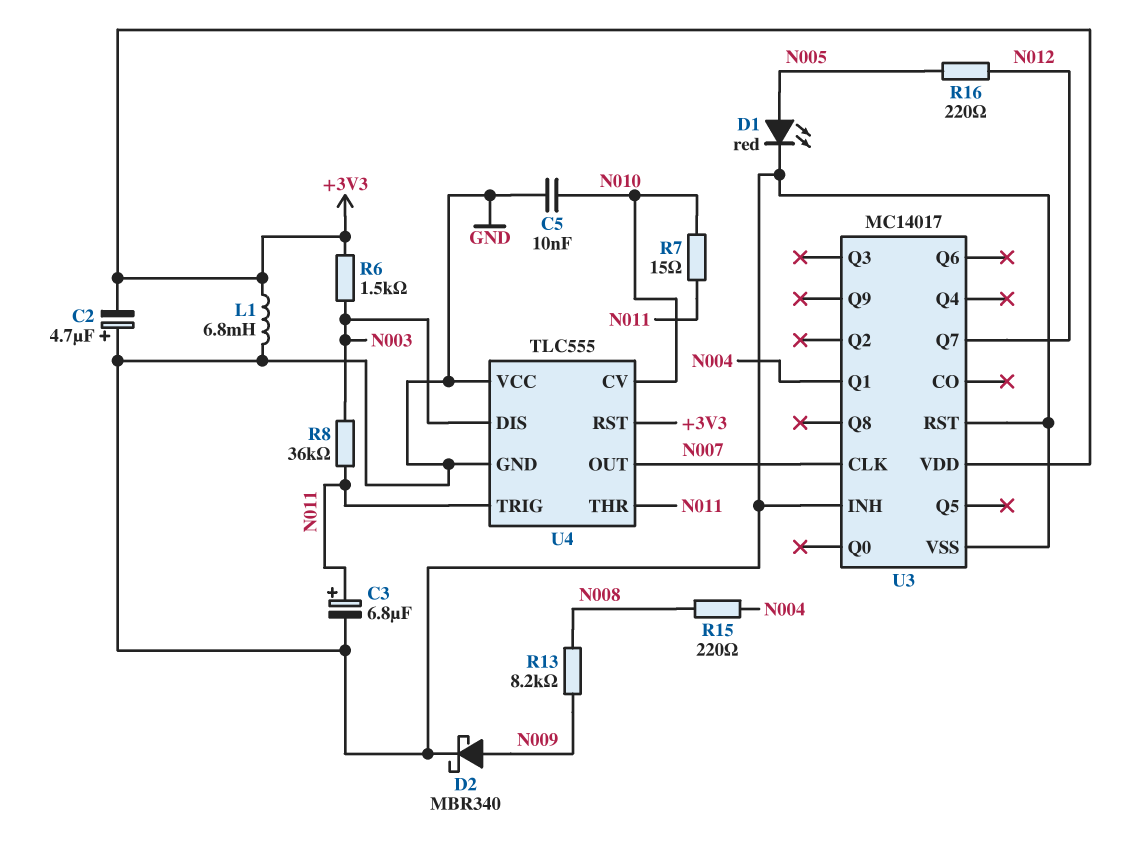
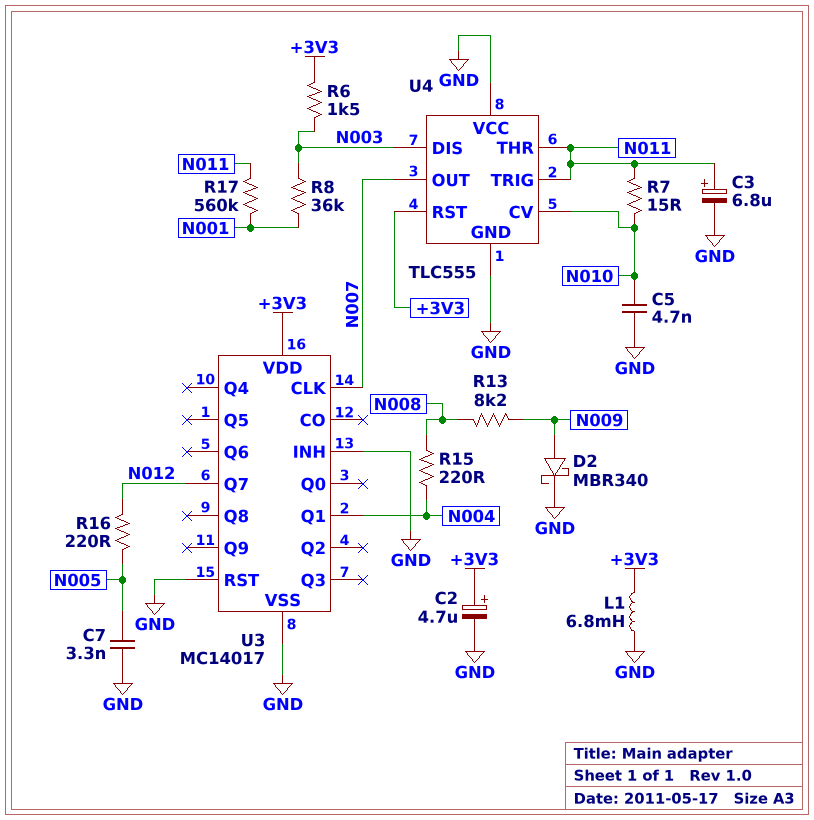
C2: 4.7uF (plus GND, minus +3V3) -> 4.7uF (plus +3V3, minus GND)
C5: 10nF (GND, N010) -> 4.7nF (GND, N010)
C7: none -> 3.3nF (GND, N005)
D1: LED red (A N005, K GND) -> none
R8: 36k (N003, N011) -> 36k (N001, N003)
R17: none -> 560k (N001, N011)

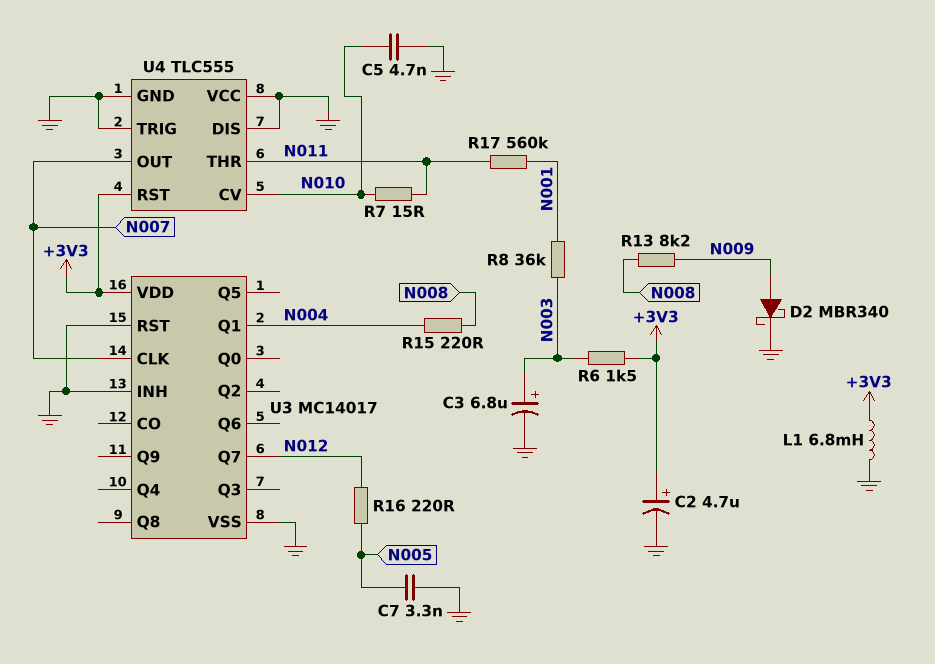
C3: 6.8uF (plus N011, minus GND) -> 6.8uF (plus N003, minus GND)
U4 pin DIS: N003 -> GND
U4 pin TRIG: N011 -> GND

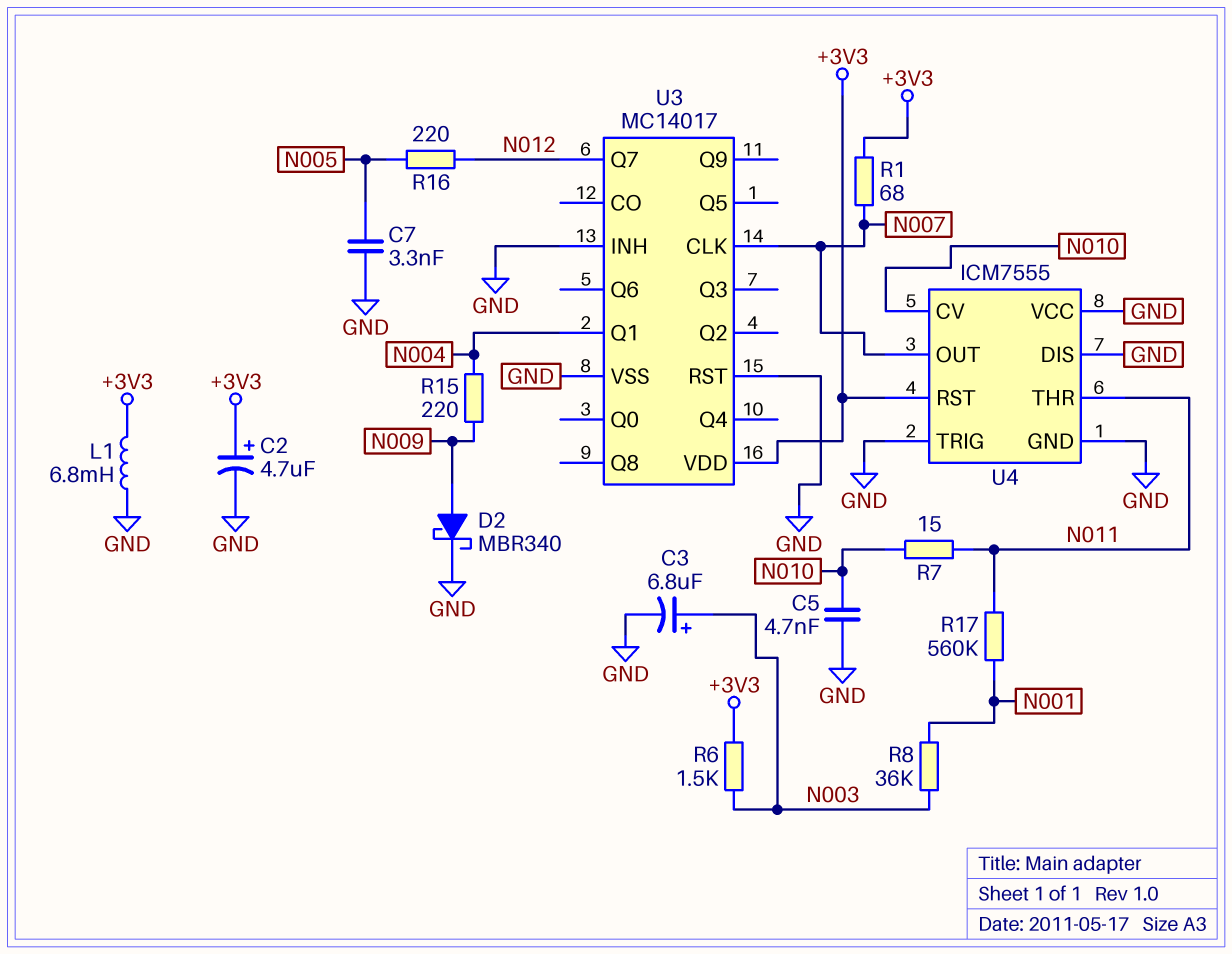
R1: none -> 68 (+3V3, N007)
R13: 8.2k (N008, N009) -> none
R15: 220 (N004, N008) -> 220 (N004, N009)
U4: TLC555 -> ICM7555

